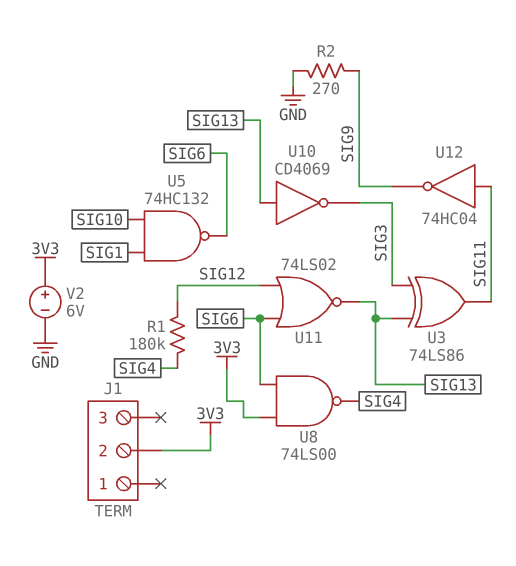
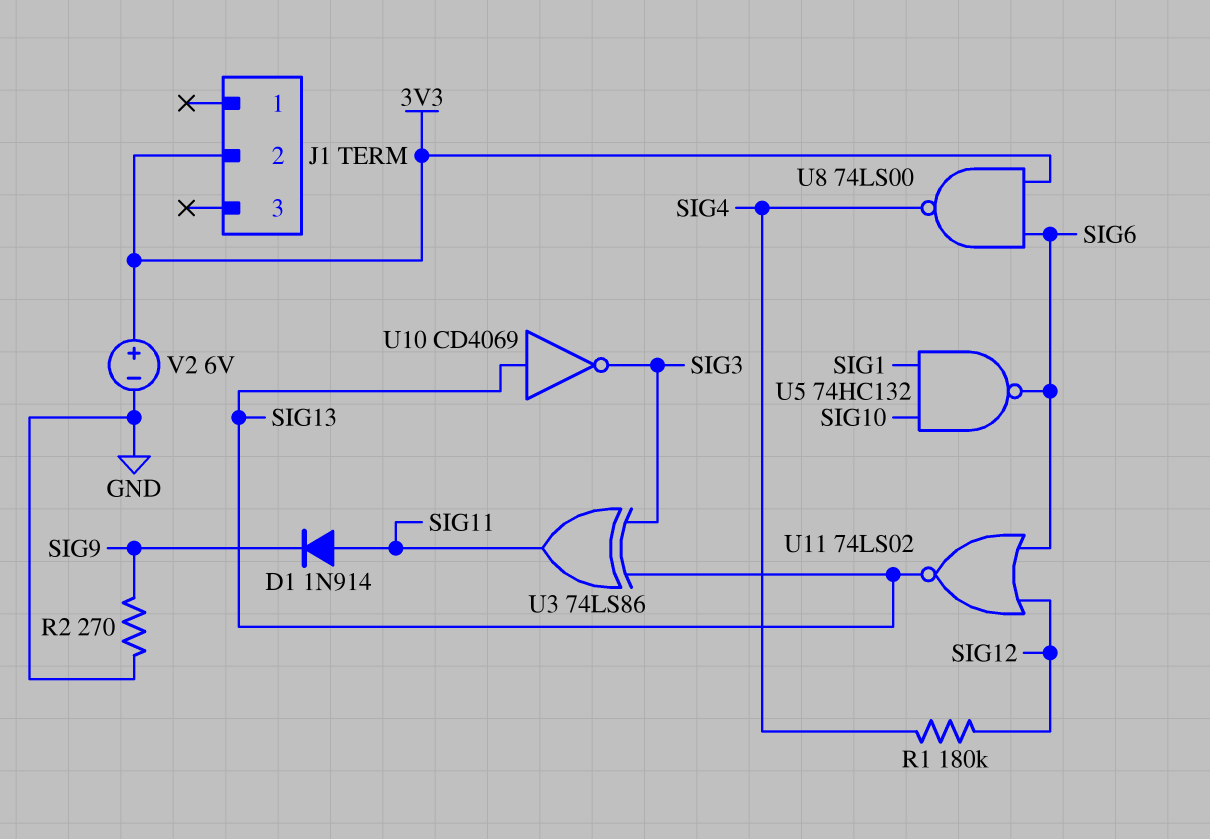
D1: none -> diode 1N914 (A SIG11, K SIG9)
U12: NOT 74HC04 (in SIG11, out SIG9) -> none

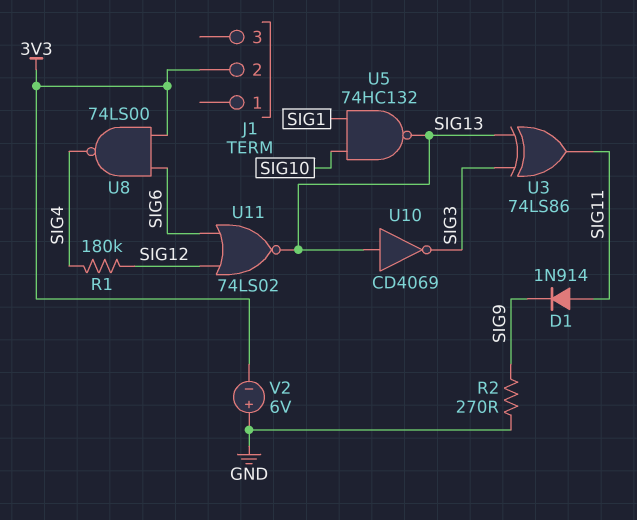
U5: NAND 74HC132 (in SIG1, in SIG10, out SIG6) -> NAND 74HC132 (in SIG1, in SIG10, out SIG13)
V2: 6V (plus 3V3, minus GND) -> 6V (plus GND, minus 3V3)

